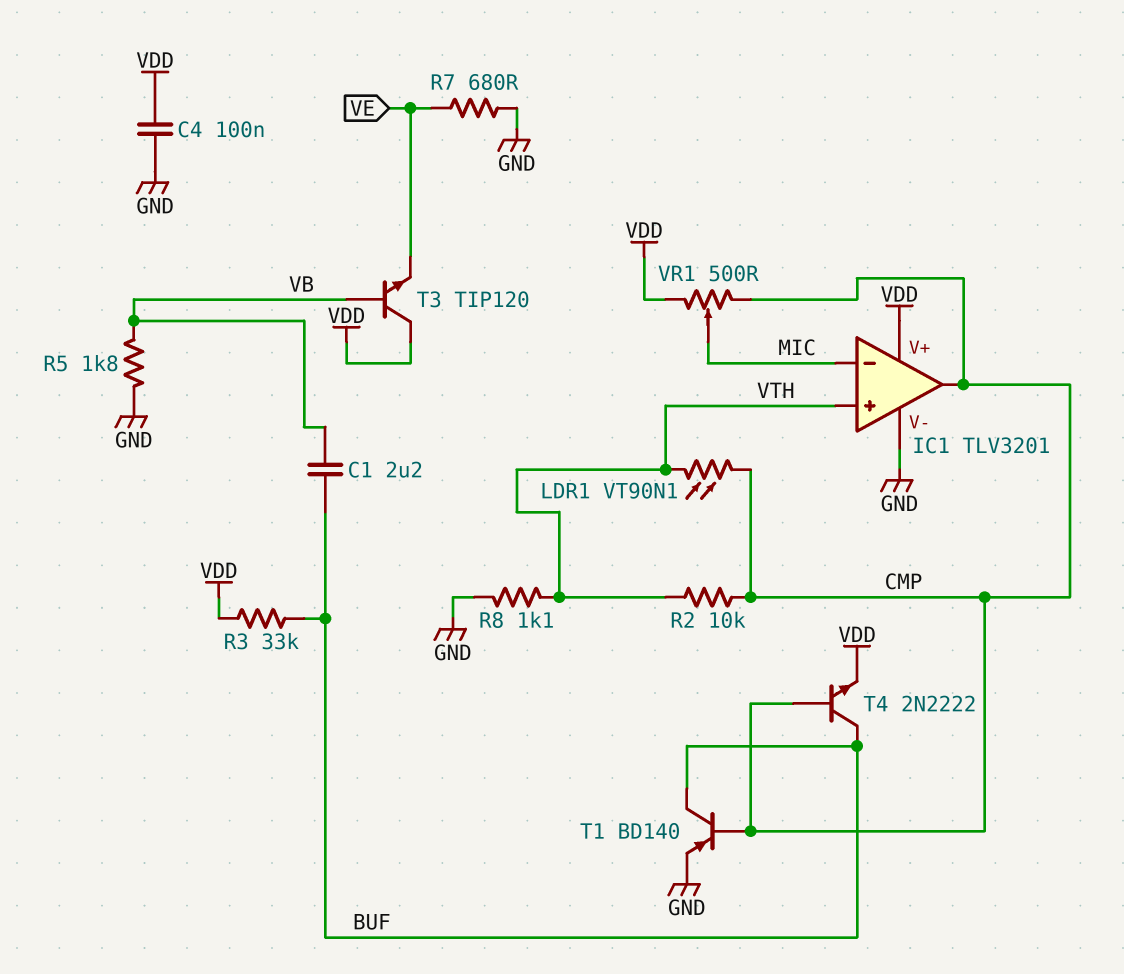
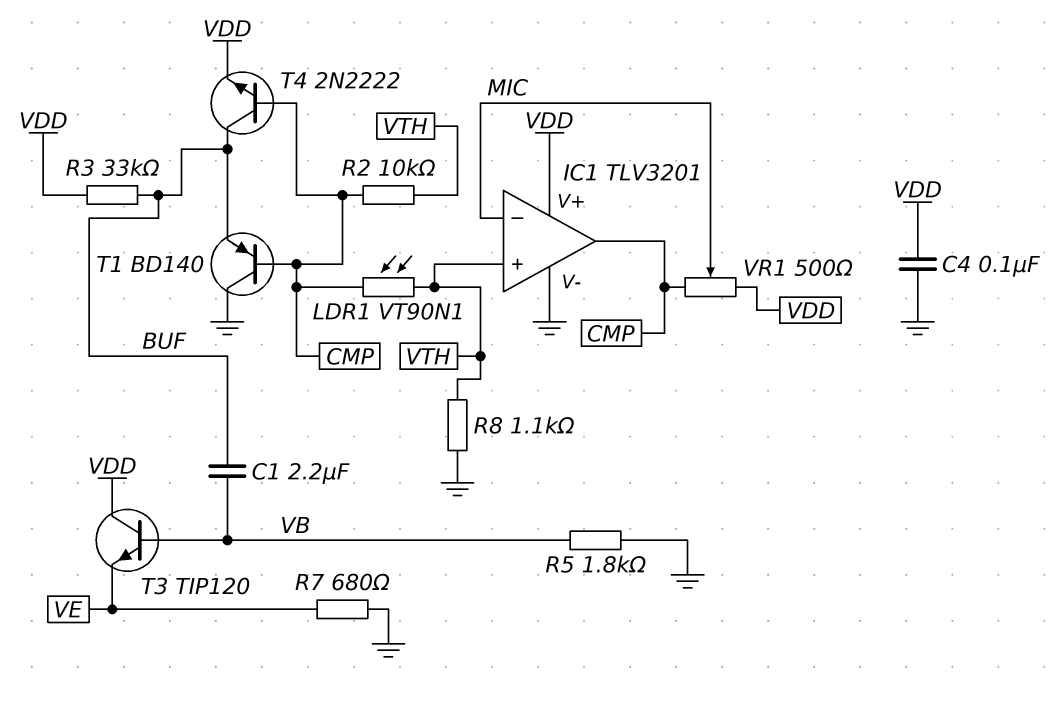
T1: PNP BD140 (B CMP, C BUF, E GND) -> PNP BD140 (B CMP, C GND, E BUF)

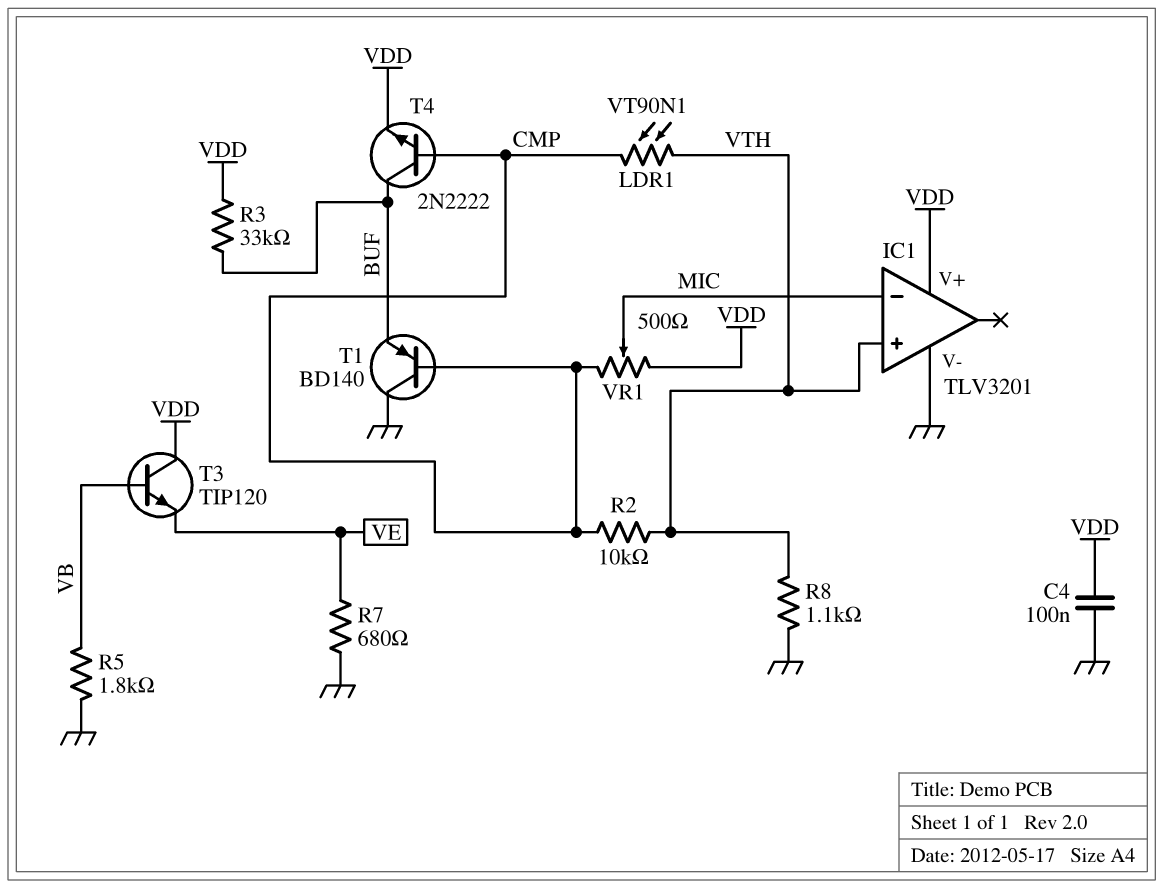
C1: 2.2uF (BUF, VB) -> none
IC1 pin out: CMP -> none

